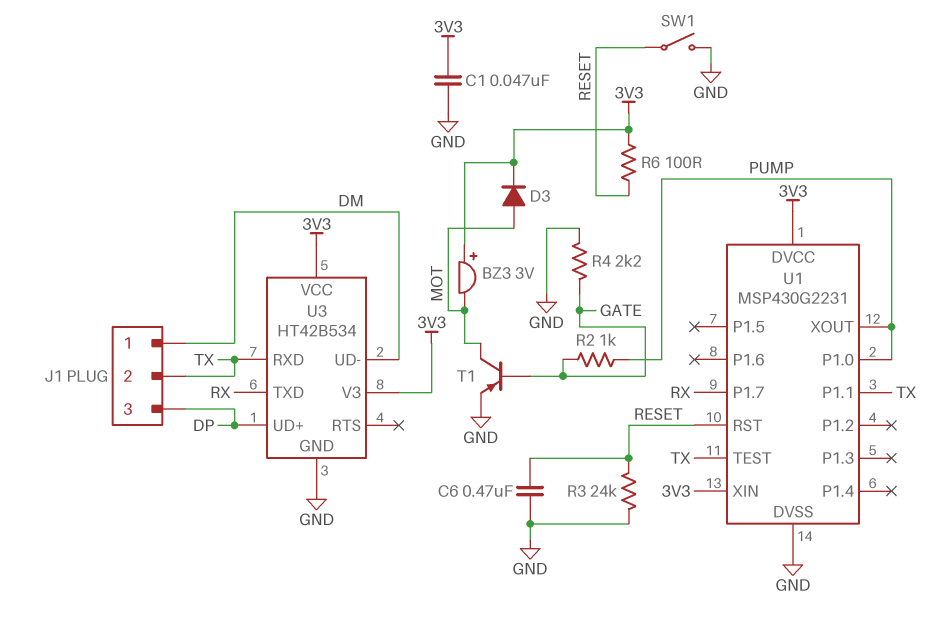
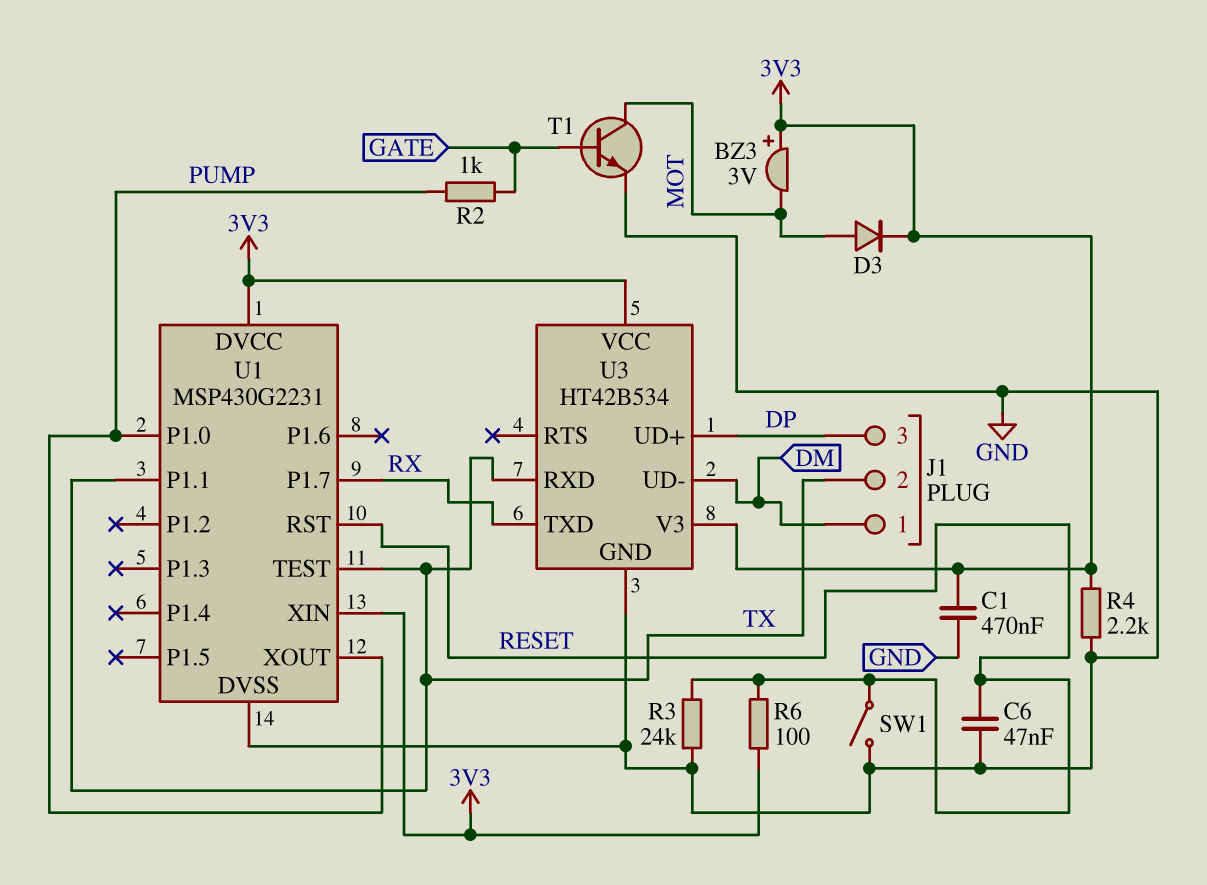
C1: 47nF (3V3, GND) -> 470nF (3V3, GND)
C6: 470nF (GND, RESET) -> 47nF (GND, RESET)
R4: 2.2k (GATE, GND) -> 2.2k (3V3, GND)
T1: PNP (B GATE, C MOT, E GND) -> NPN (B GATE, C MOT, E GND)

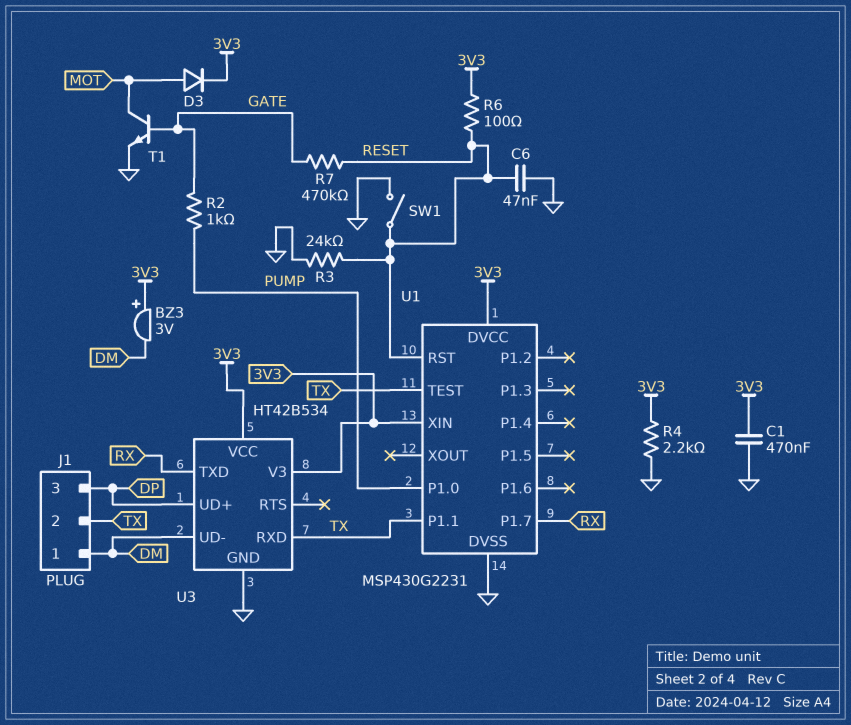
BZ3: buzzer 3V (plus 3V3, minus MOT) -> buzzer 3V (plus 3V3, minus DM)
R7: none -> 470k (GATE, RESET)
U1 pin XOUT: PUMP -> none

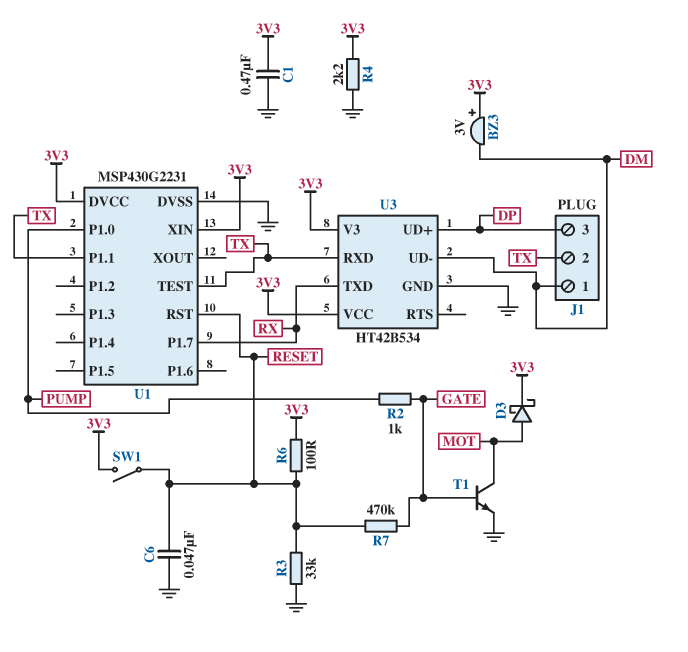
D3: diode (A MOT, K 3V3) -> schottky (A MOT, K 3V3)
R3: 24k (GND, RESET) -> 33k (GND, RESET)
SW1: switch (GND, RESET) -> switch (3V3, RESET)

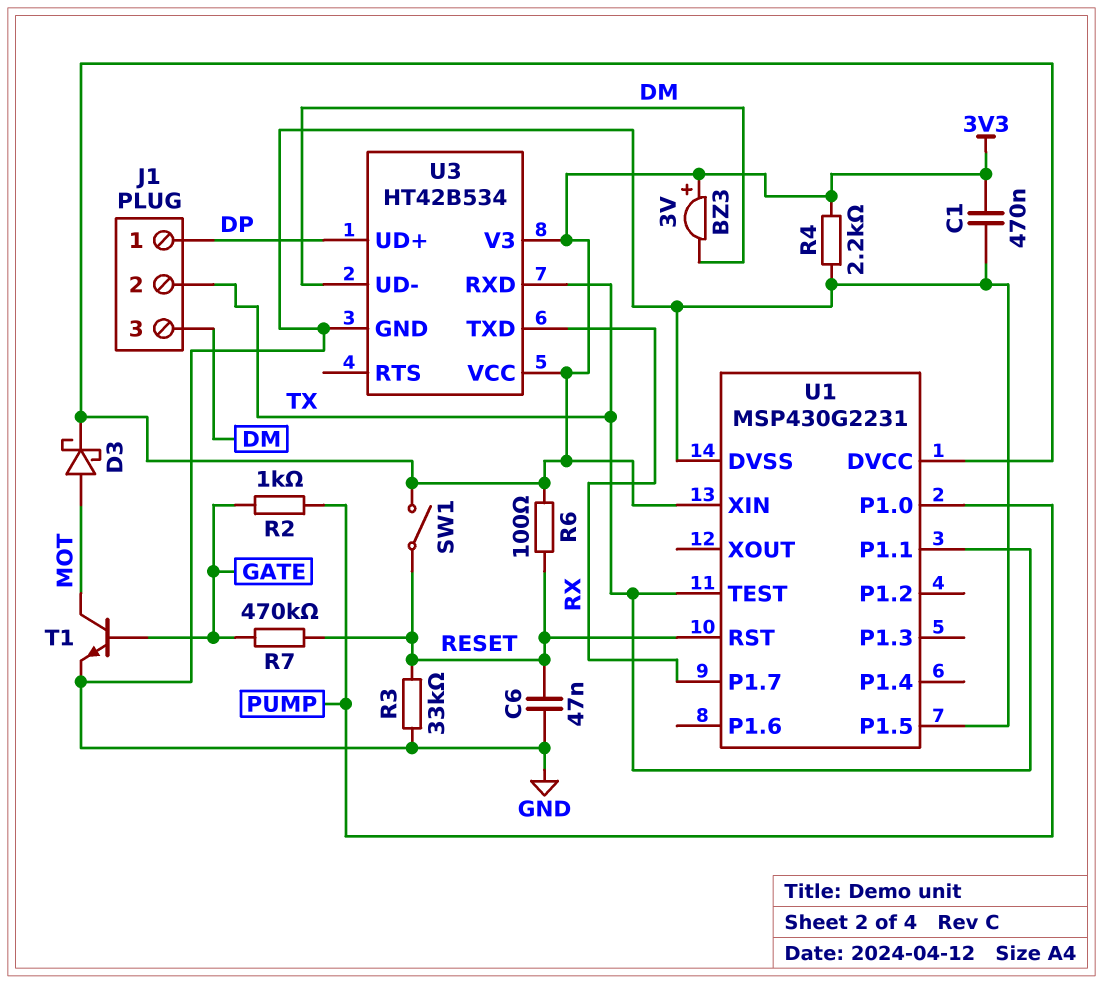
J1 pin 1: DM -> DP
J1 pin 3: DP -> DM
U1 pin P1.5: none -> GND

